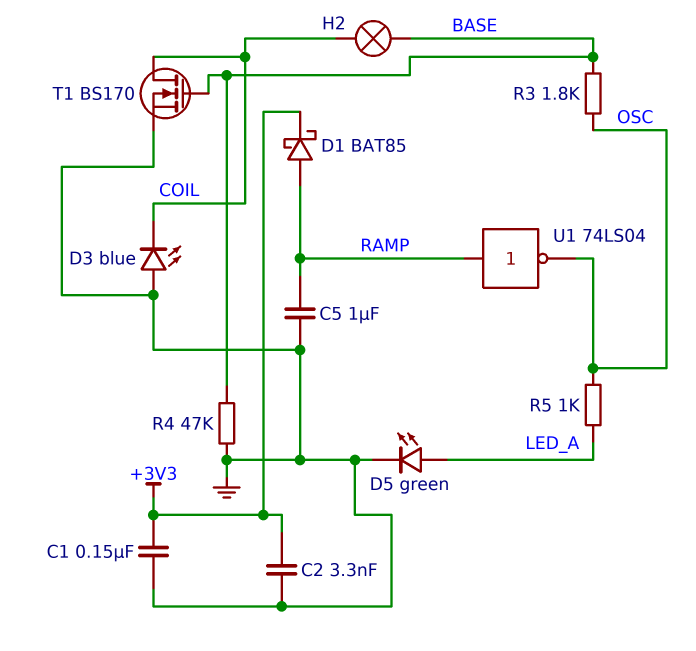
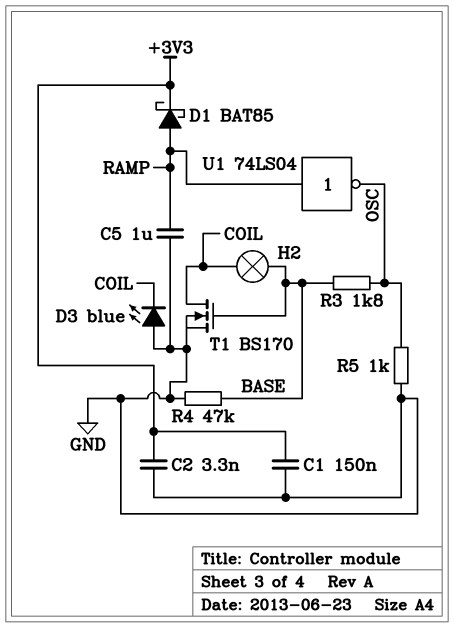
D5: LED green (A LED_A, K GND) -> none
R5: 1k (LED_A, OSC) -> 1k (GND, OSC)

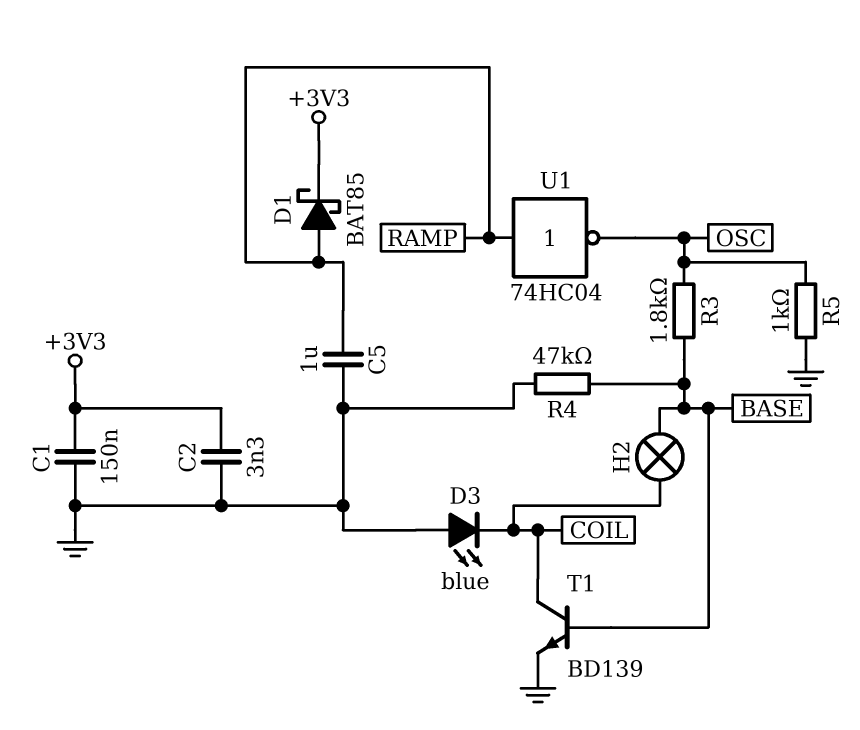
T1: NMOS BS170 (G BASE, D COIL, S GND) -> NPN BD139 (B BASE, C COIL, E GND)
U1: NOT 74LS04 (in RAMP, out OSC) -> NOT 74HC04 (in RAMP, out OSC)

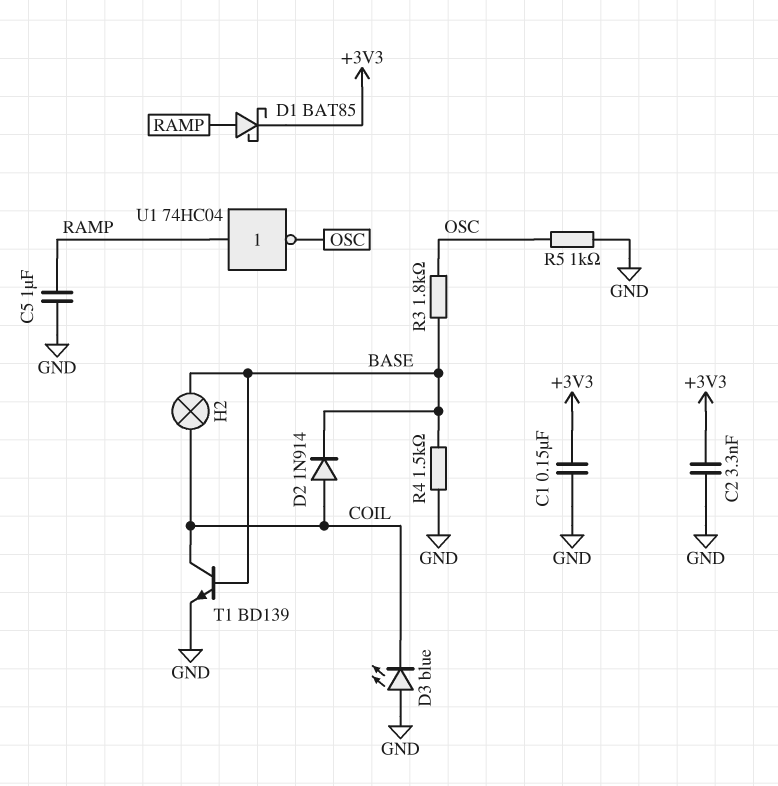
D2: none -> diode 1N914 (A COIL, K BASE)
R4: 47k (BASE, GND) -> 1.5k (BASE, GND)

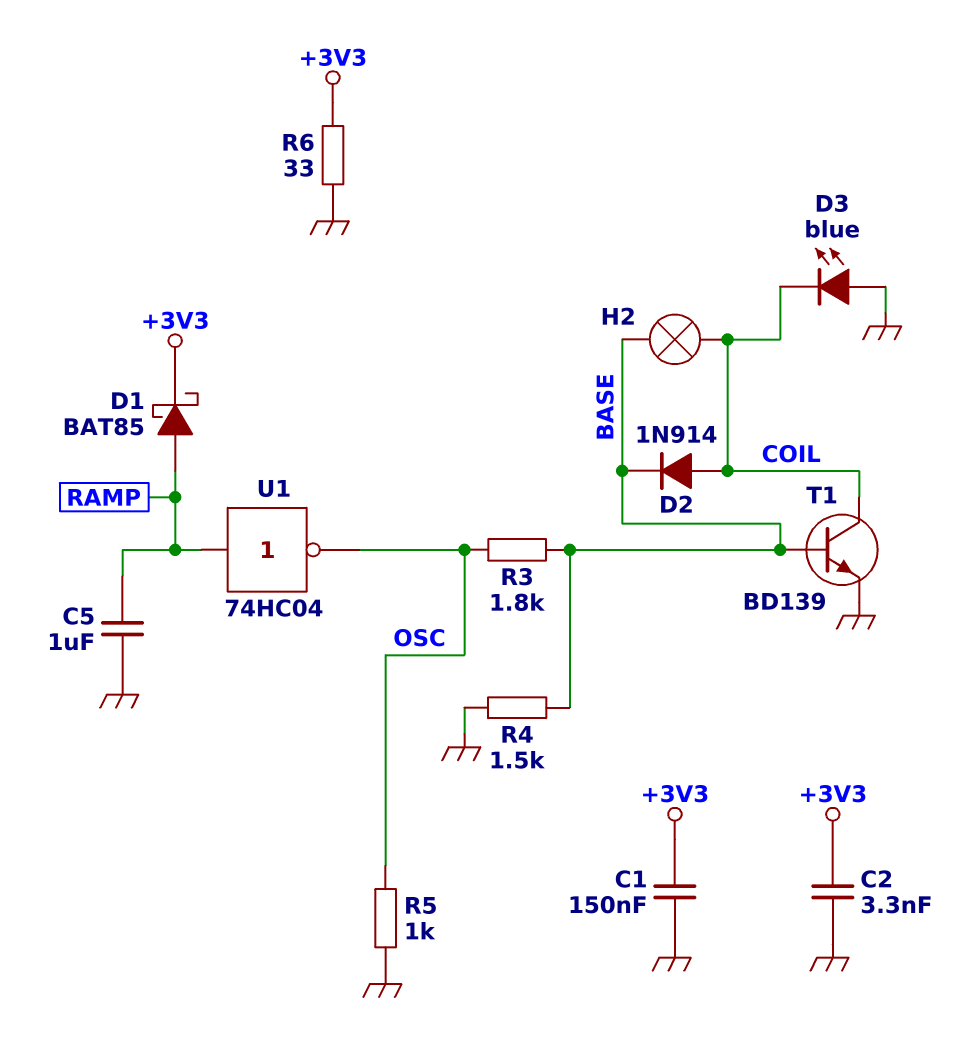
R6: none -> 33 (+3V3, GND)

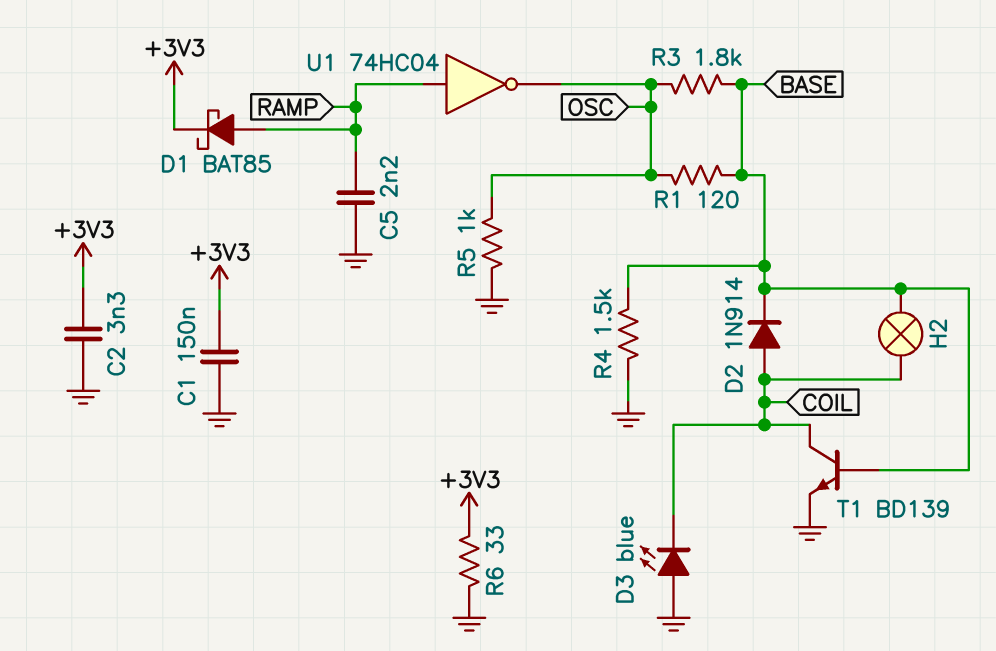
C5: 1uF (GND, RAMP) -> 2.2nF (GND, RAMP)
R1: none -> 120 (BASE, OSC)

